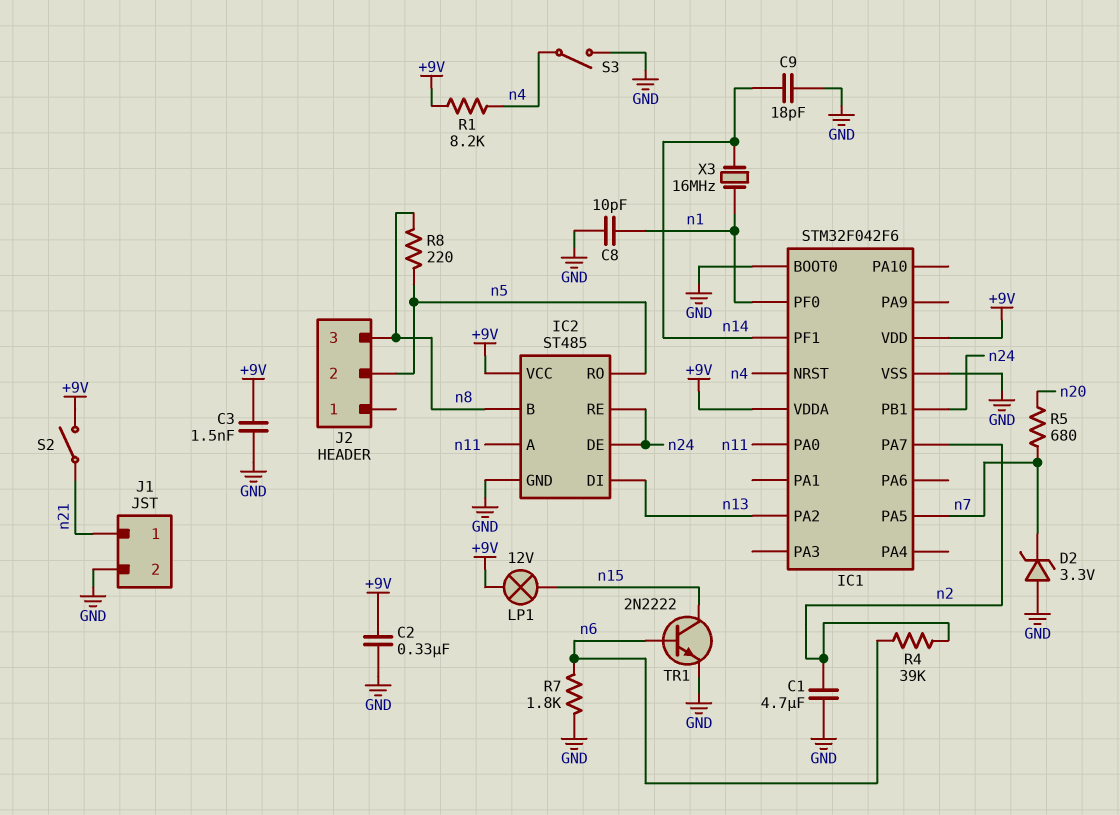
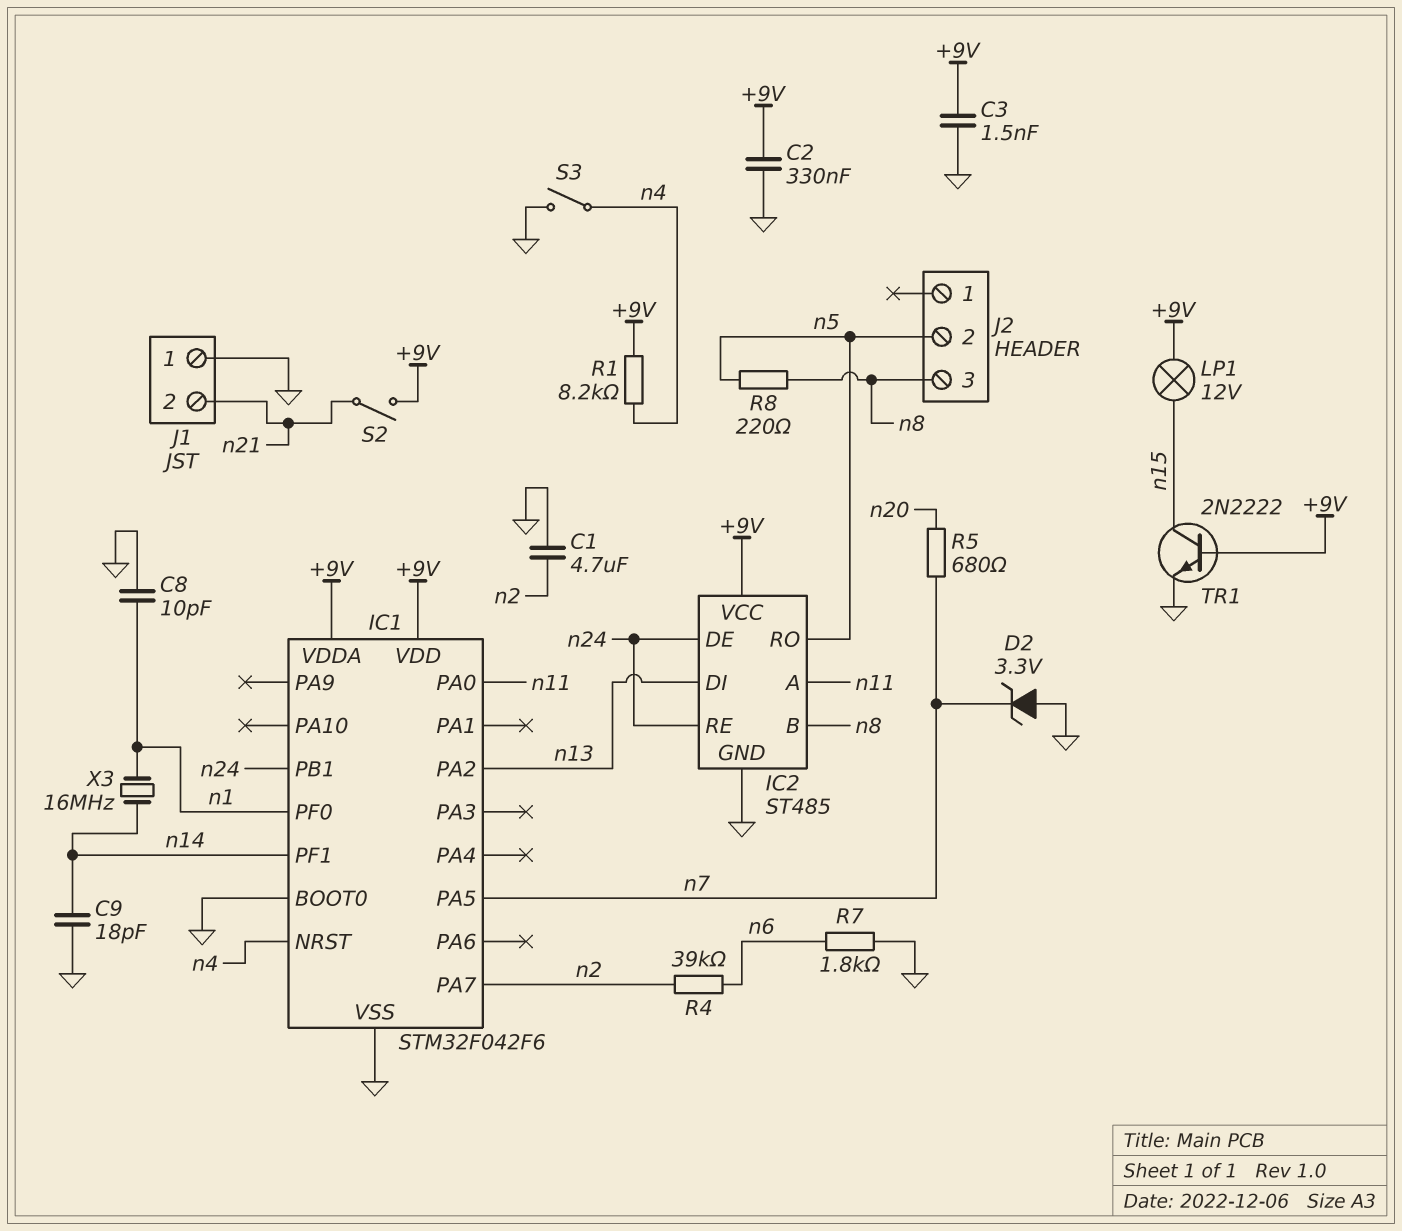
J1 pin 1: n21 -> GND
J1 pin 2: GND -> n21
TR1: NPN 2N2222 (B n6, C n15, E GND) -> NPN 2N2222 (B +9V, C n15, E GND)

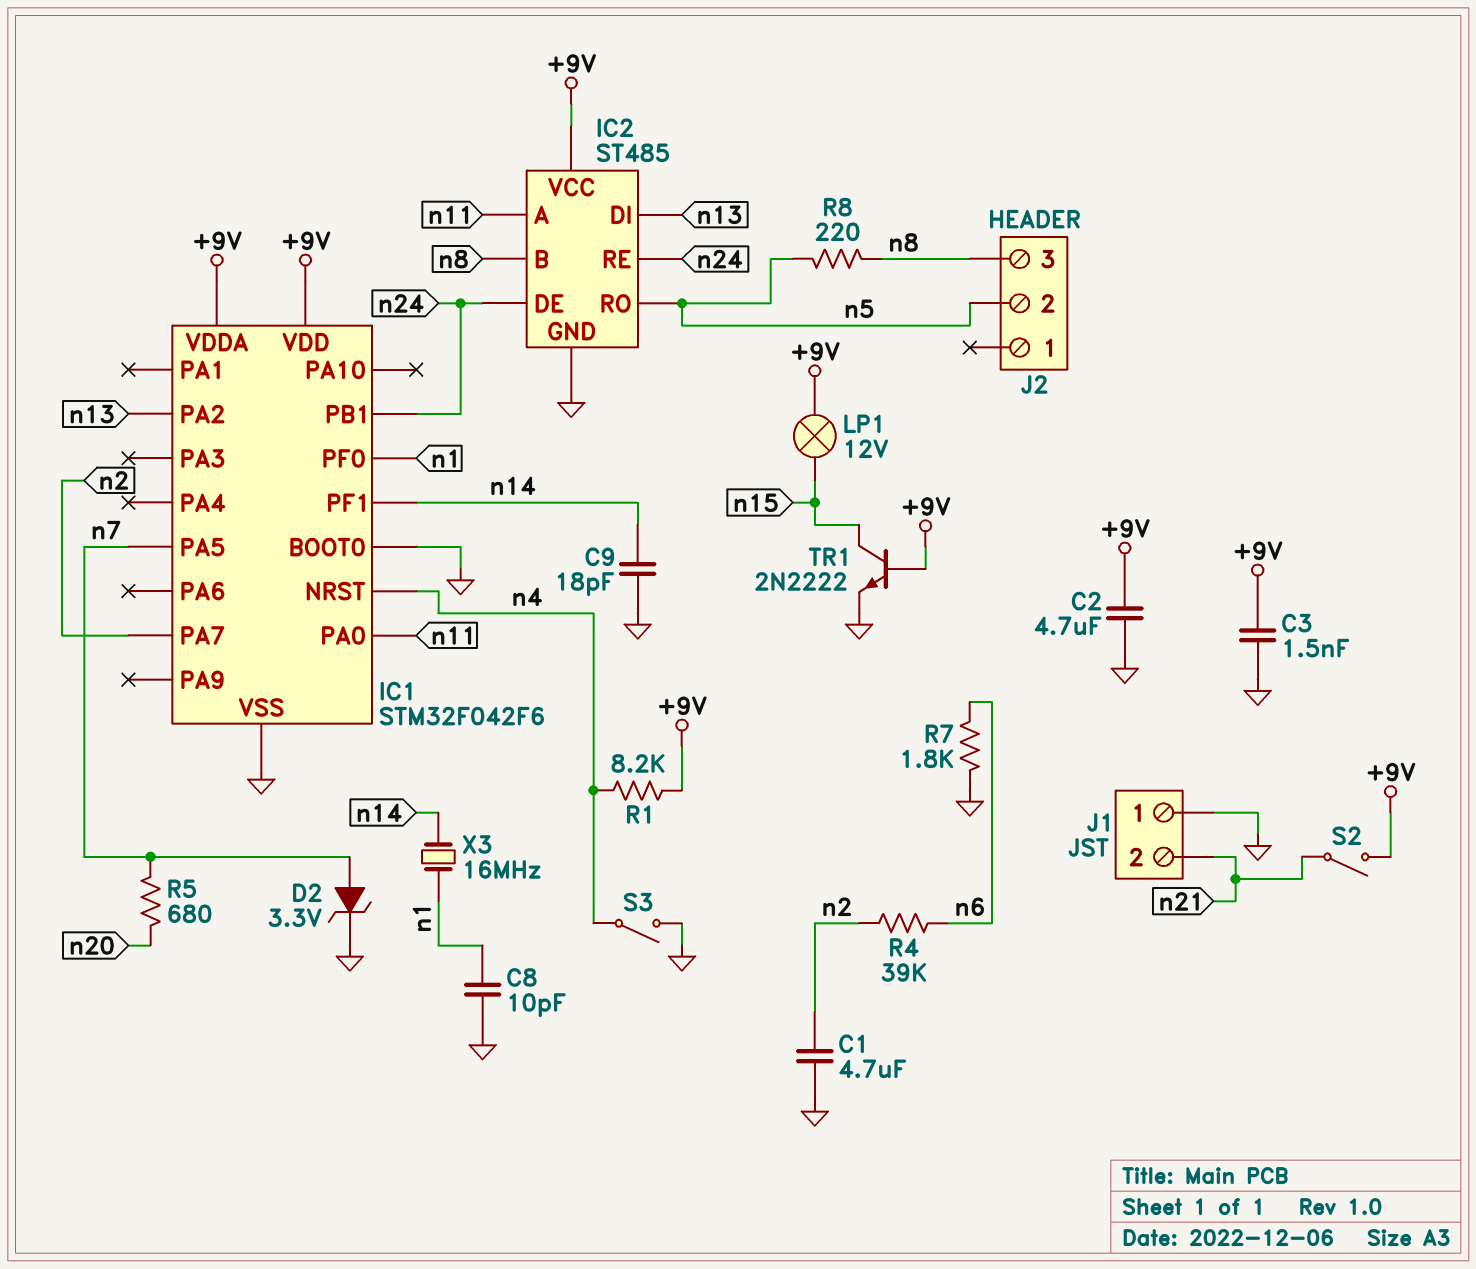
C2: 330nF (+9V, GND) -> 4.7uF (+9V, GND)
D2: zener 3.3V (A GND, K n7) -> zener 3.3V (A n7, K GND)

